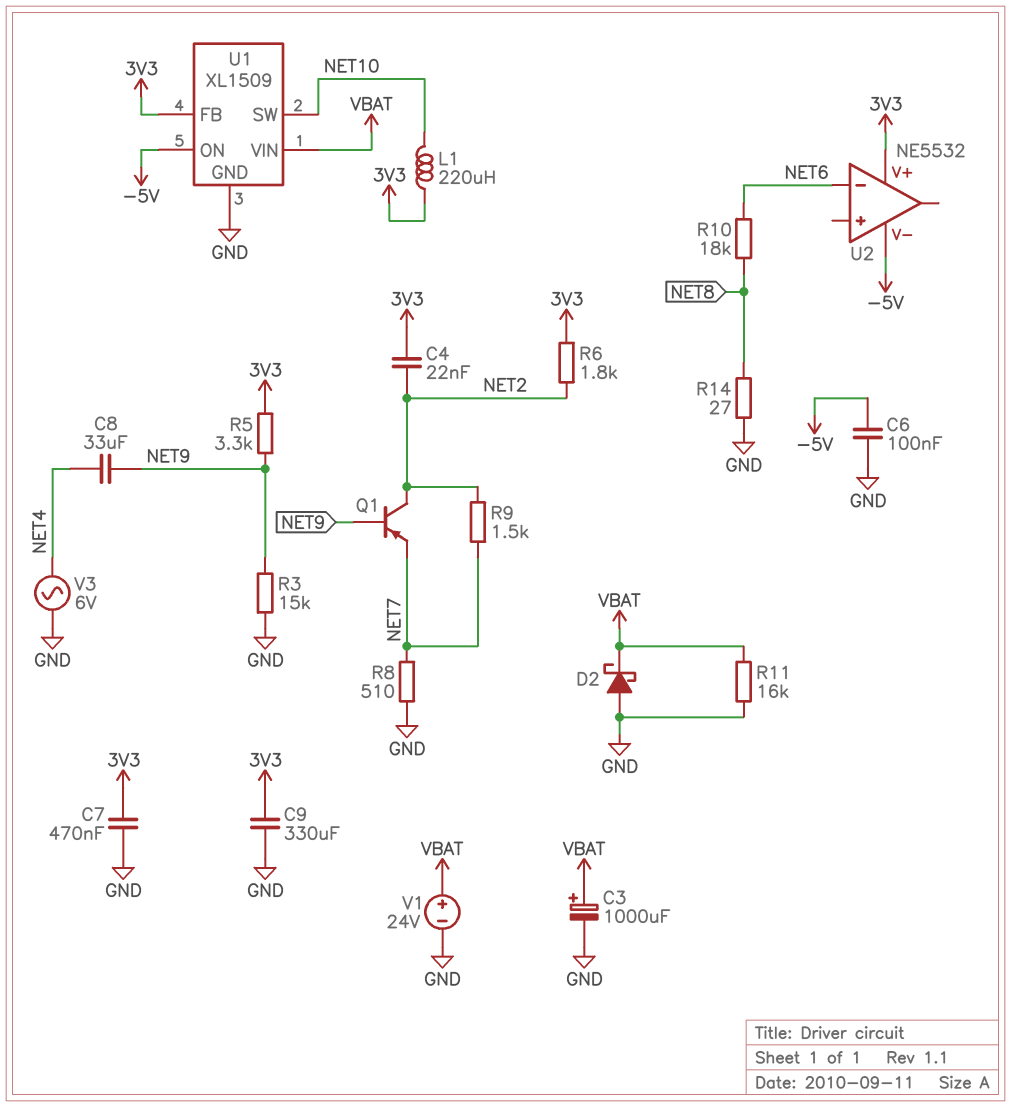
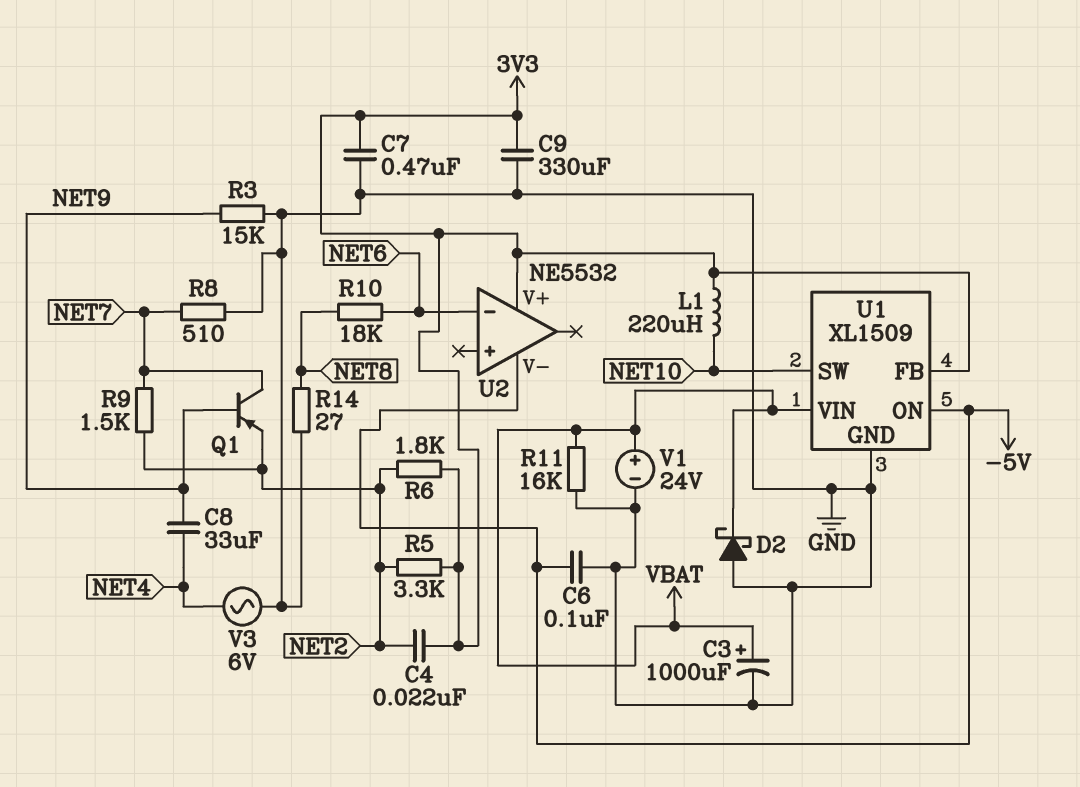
Q1: PNP (B NET9, C NET2, E NET7) -> PNP (B NET9, C NET7, E NET2)
R5: 3.3k (3V3, NET9) -> 3.3k (3V3, NET2)

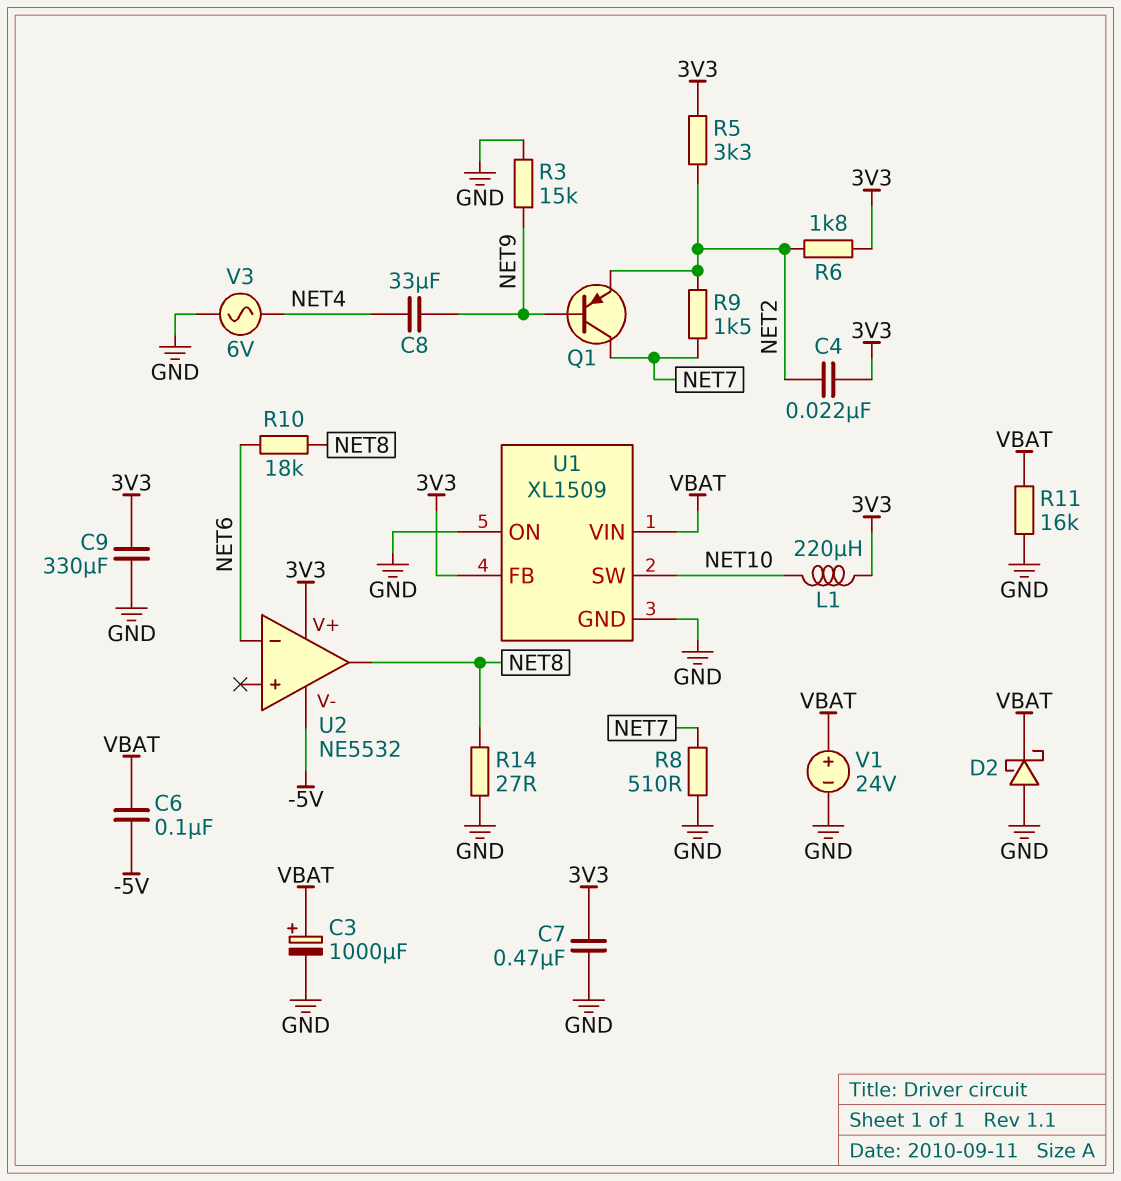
C6: 100nF (-5V, GND) -> 100nF (-5V, VBAT)
U1 pin ON: -5V -> GND
U2 pin out: none -> NET8

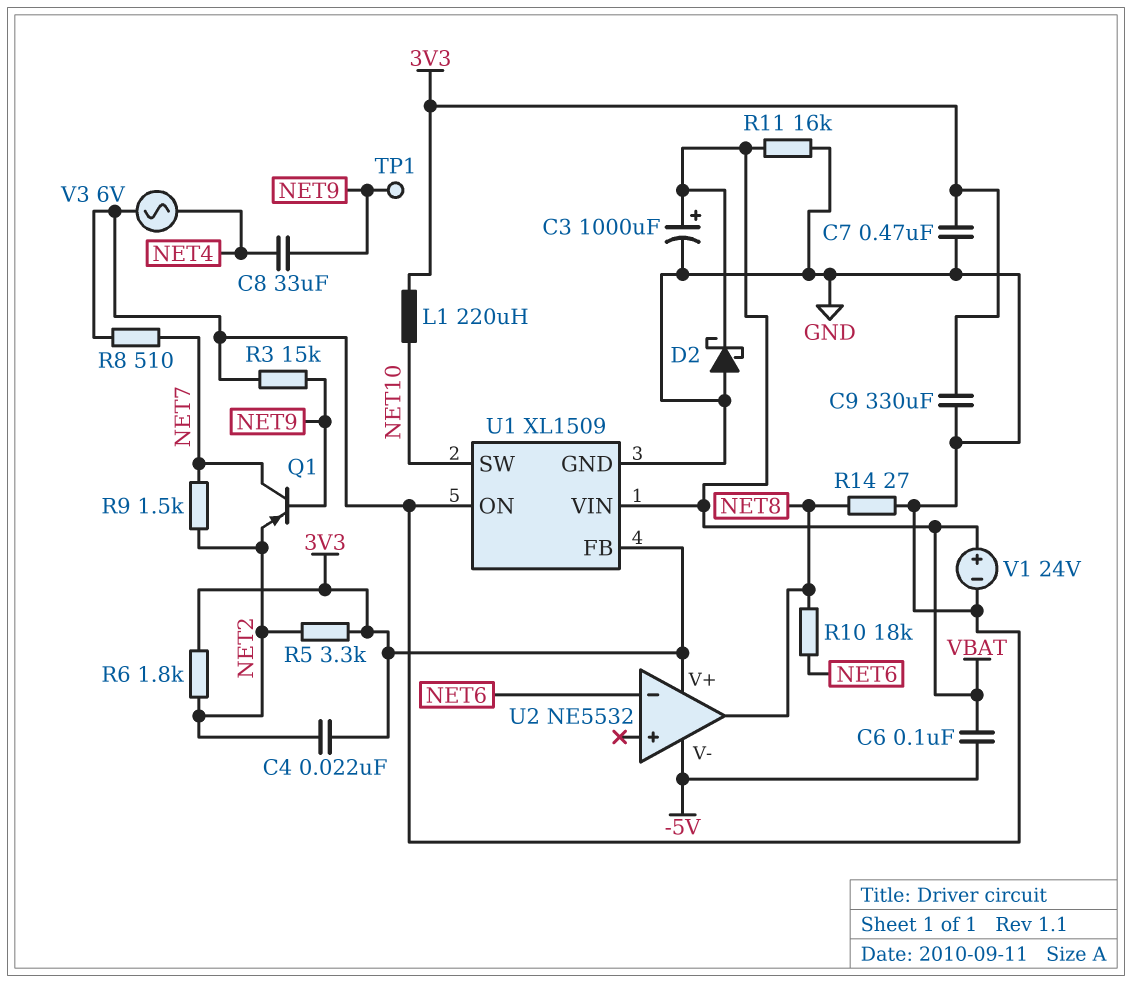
TP1: none -> test point (NET9)

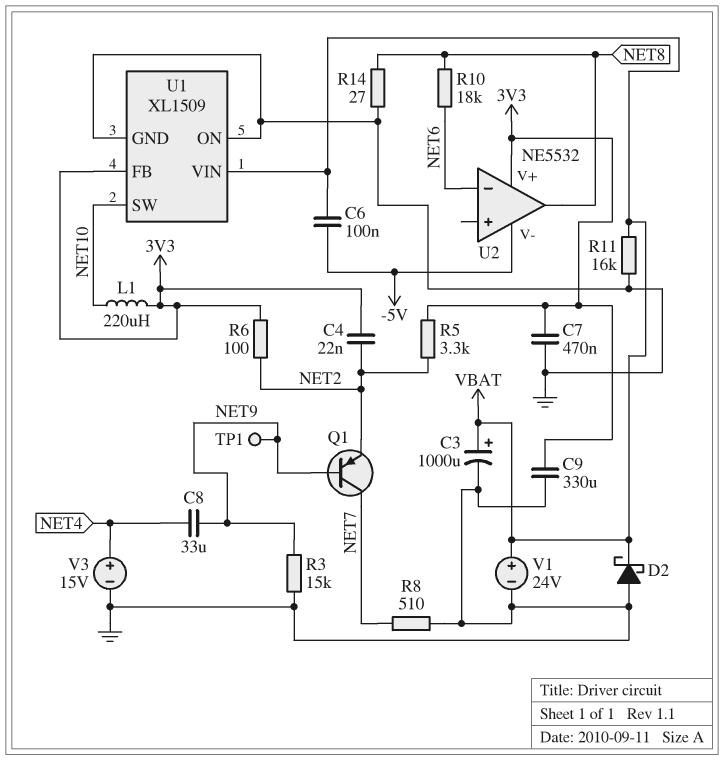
R6: 1.8k (3V3, NET2) -> 100 (3V3, NET2)
R9: 1.5k (NET2, NET7) -> none
V3: AC 6V (GND, NET4) -> 15V (plus NET4, minus GND)

